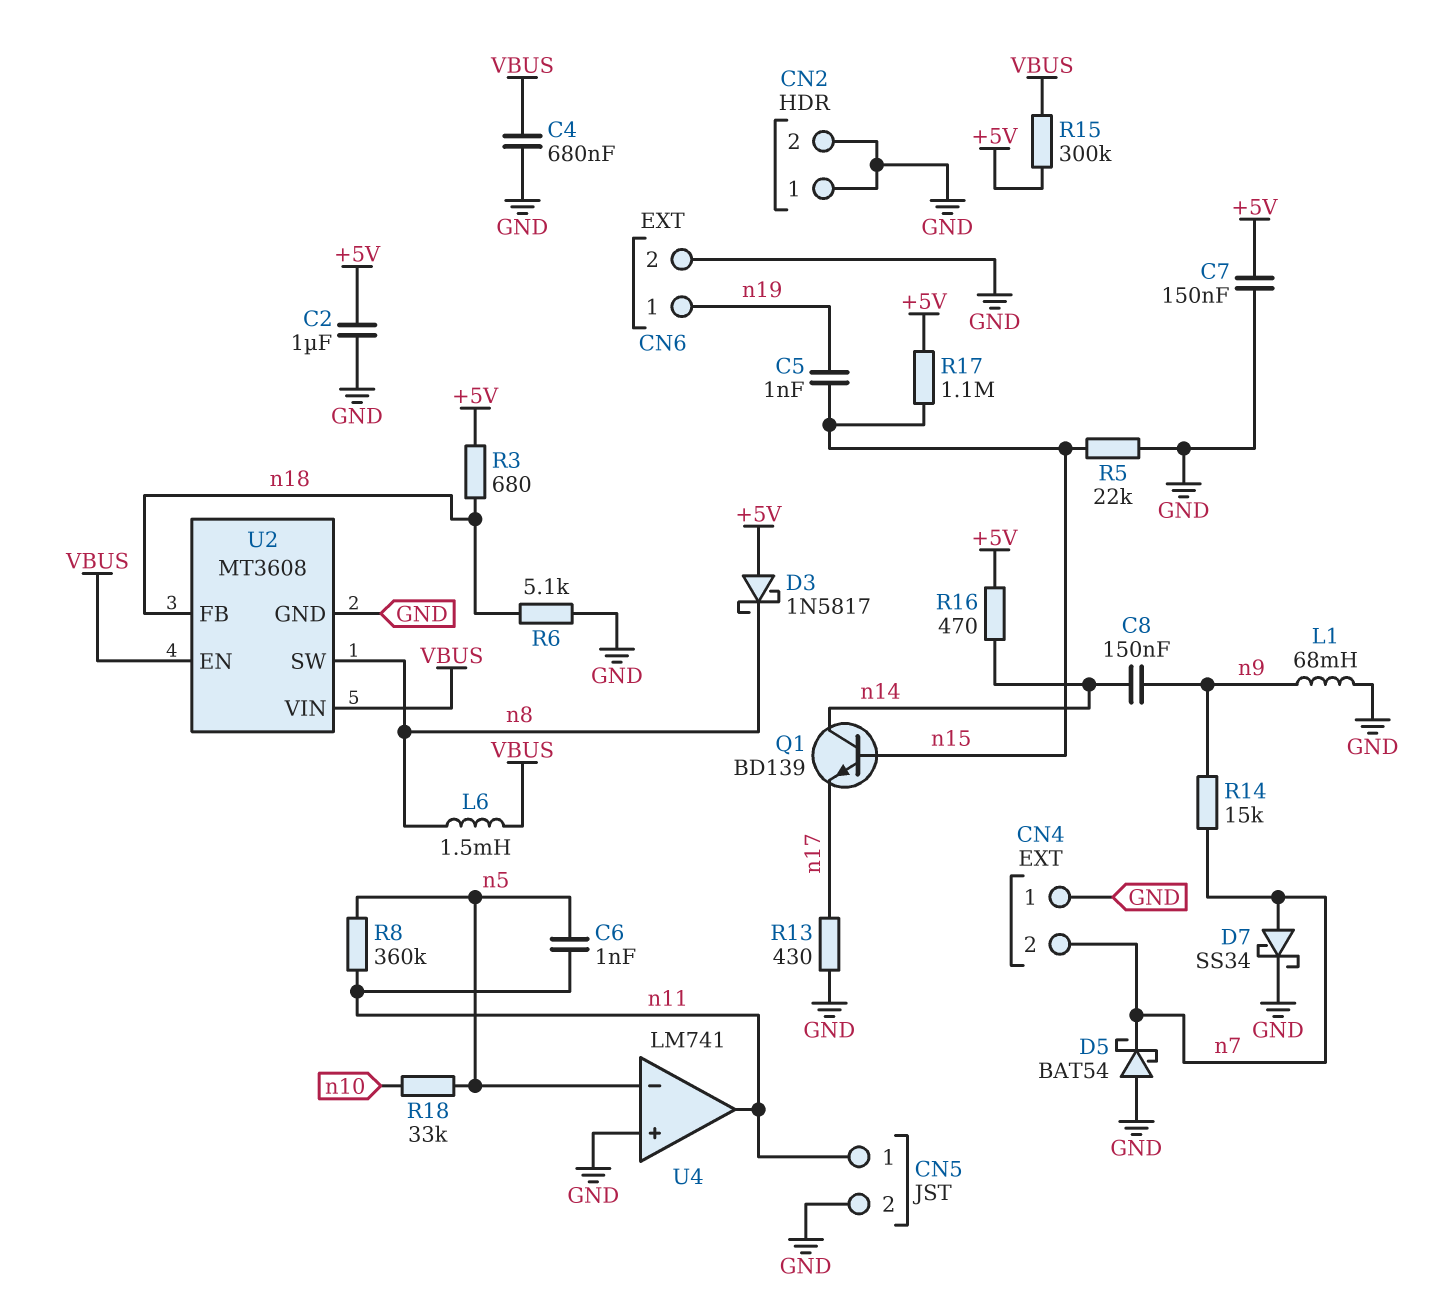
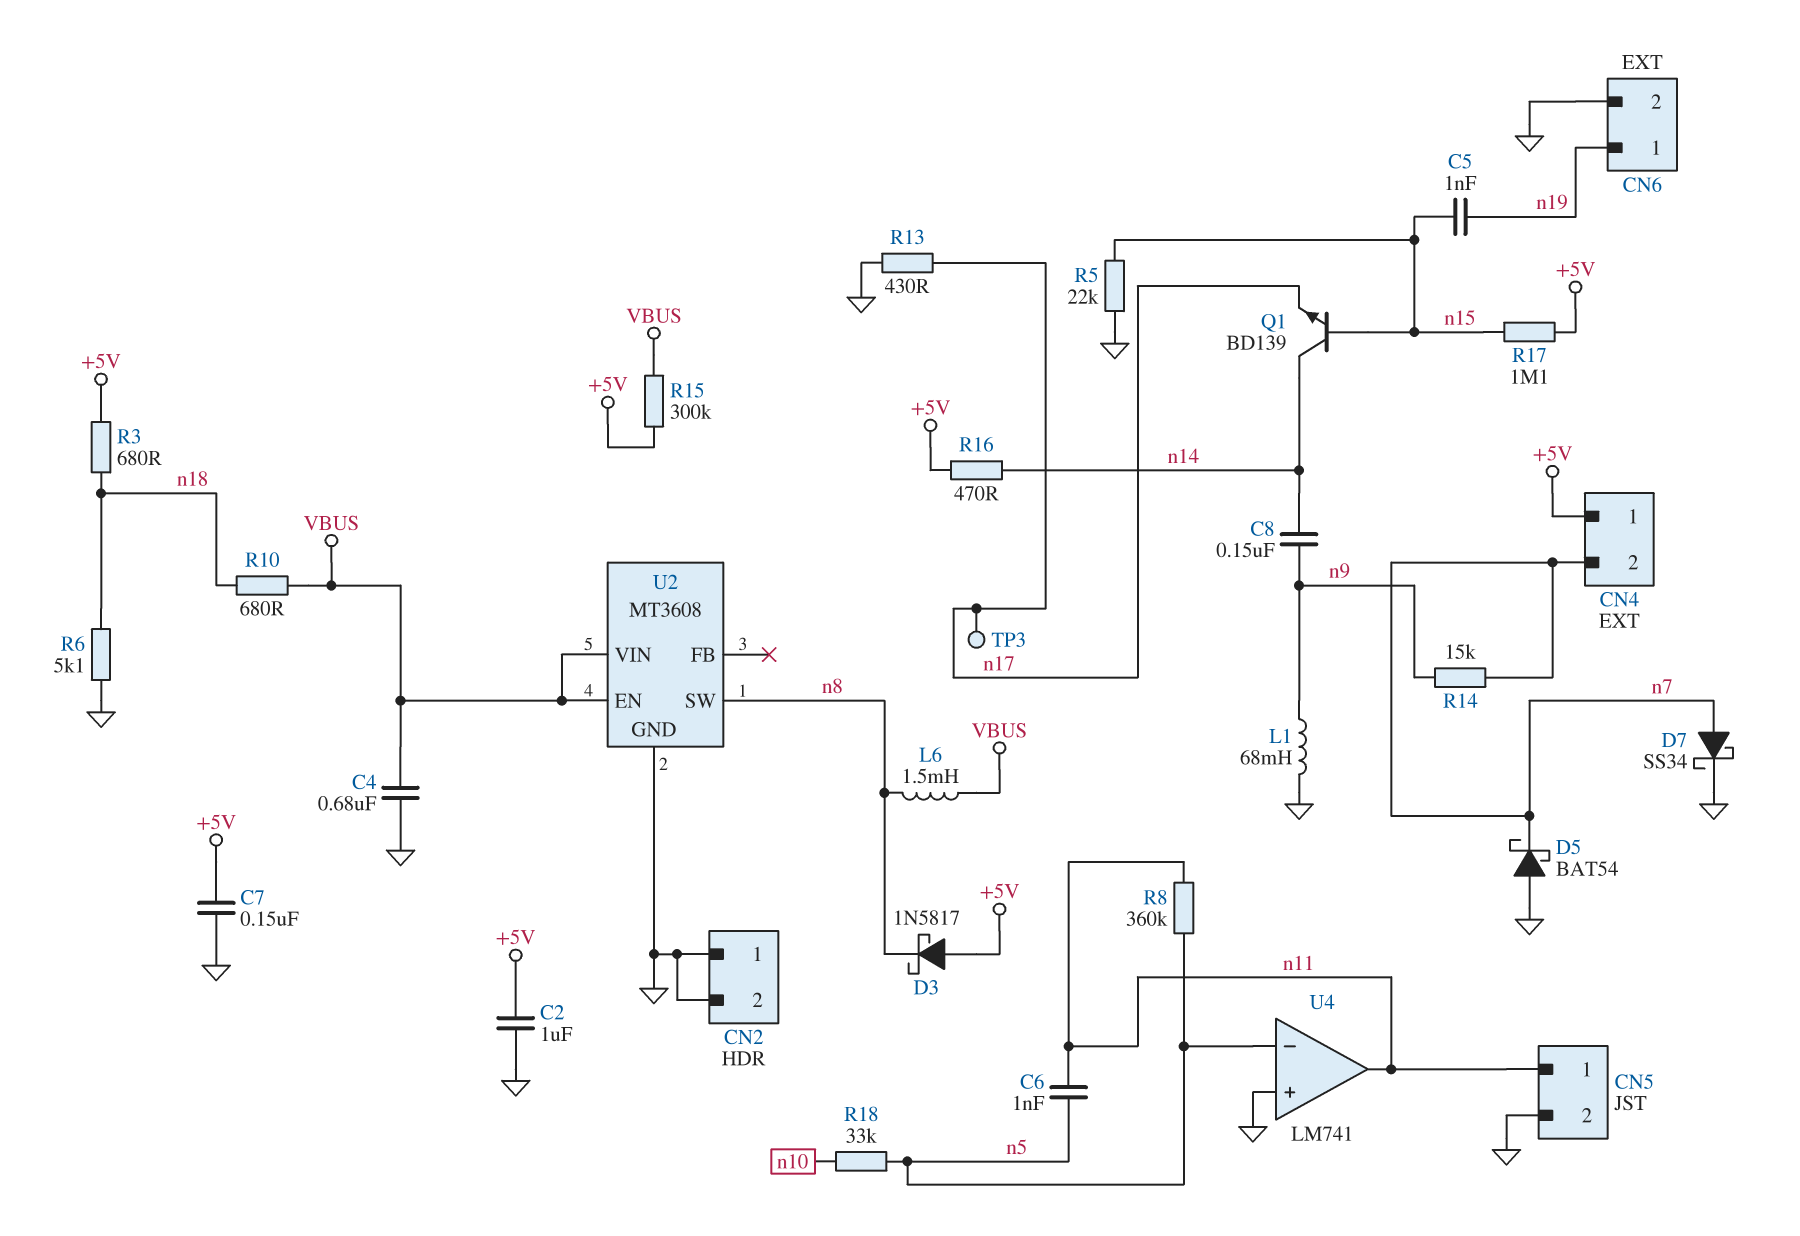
CN4 pin 1: GND -> +5V
R10: none -> 680 (VBUS, n18)
TP3: none -> test point (n17)
U2 pin FB: n18 -> none

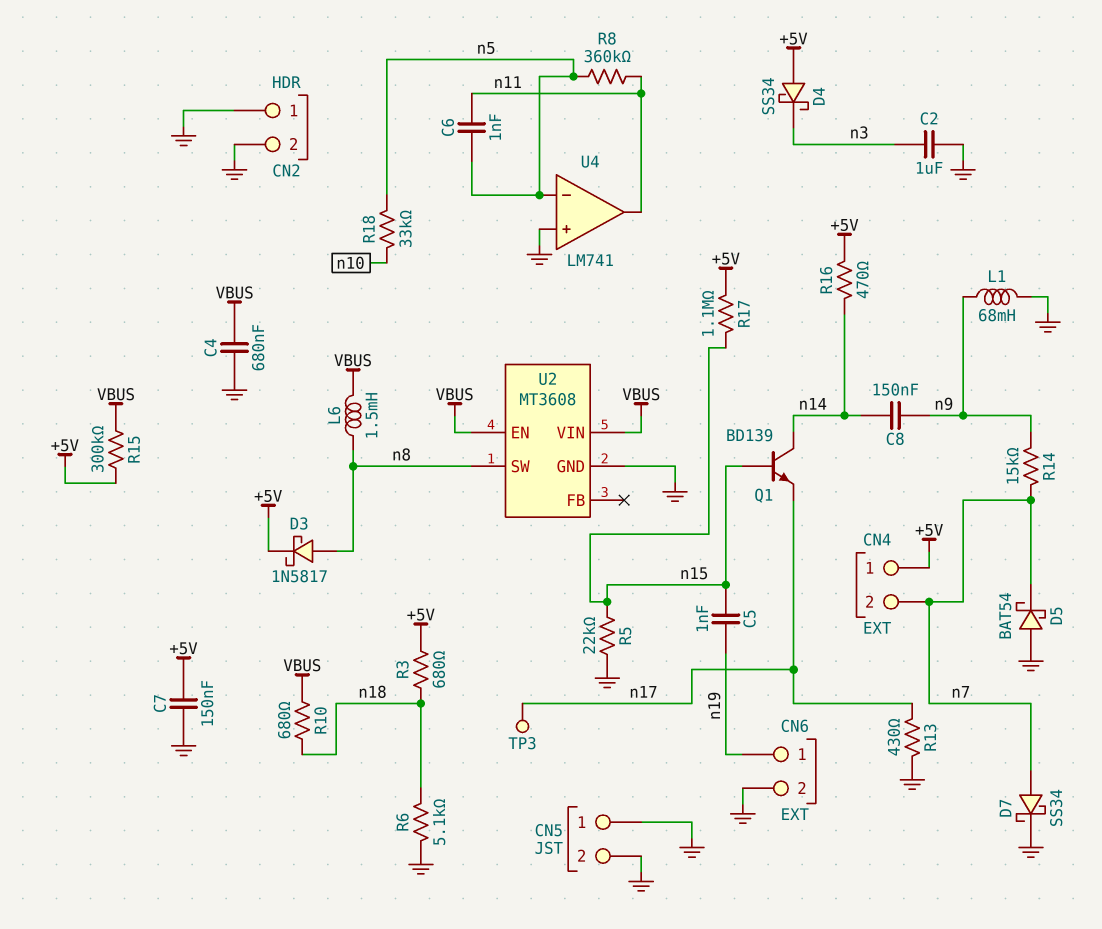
C2: 1uF (+5V, GND) -> 1uF (GND, n3)
CN5 pin 1: n11 -> GND
D3: schottky 1N5817 (A +5V, K n8) -> schottky 1N5817 (A n8, K +5V)
D4: none -> schottky SS34 (A +5V, K n3)

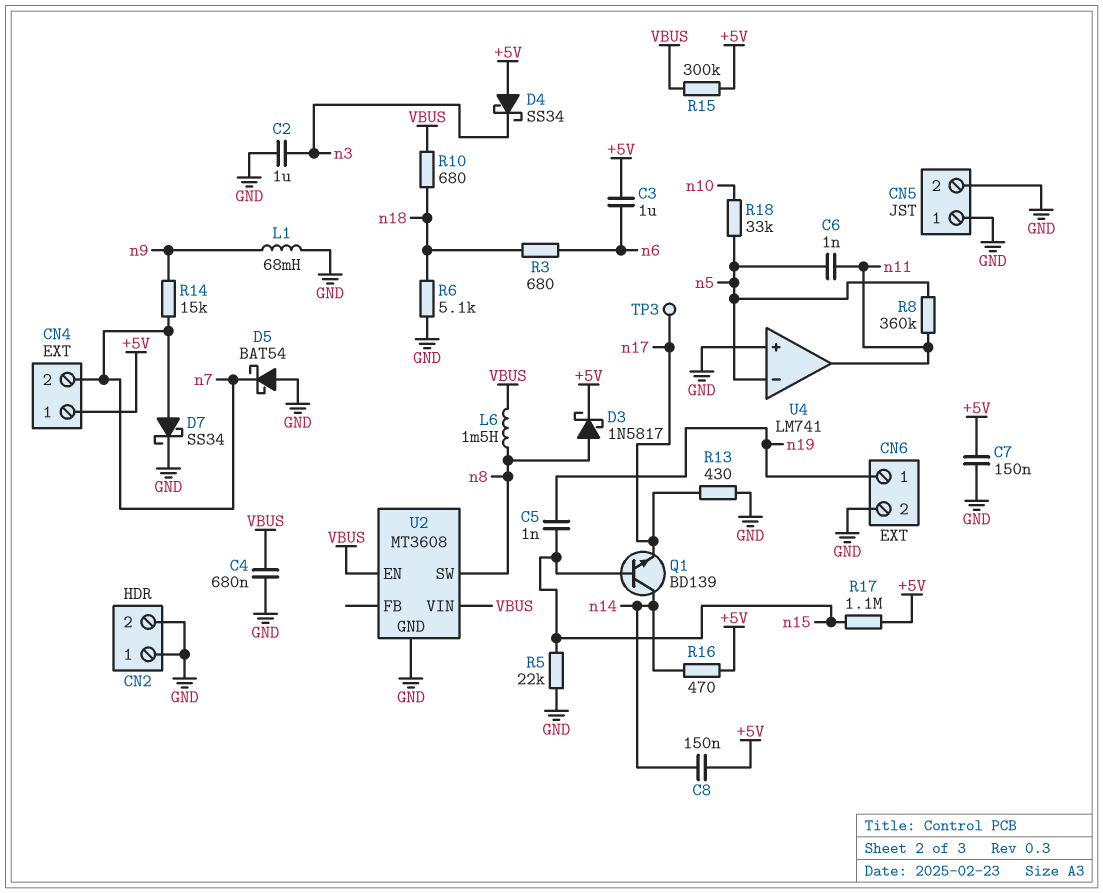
C3: none -> 1uF (+5V, n6)
C8: 150nF (n9, n14) -> 150nF (+5V, n14)
R3: 680 (+5V, n18) -> 680 (n6, n18)

